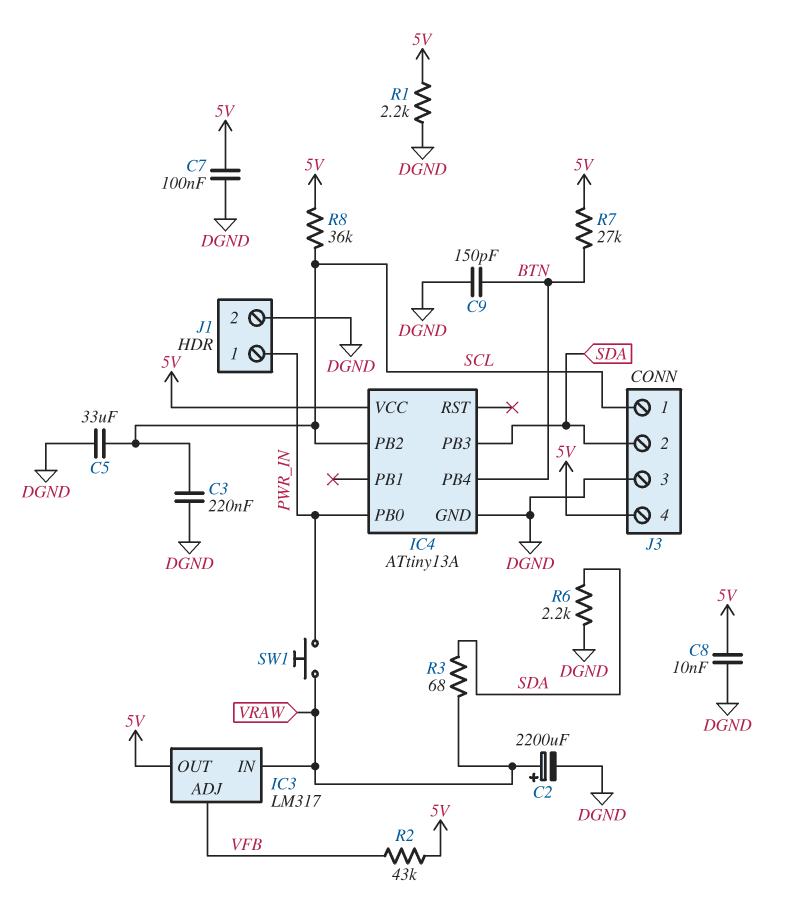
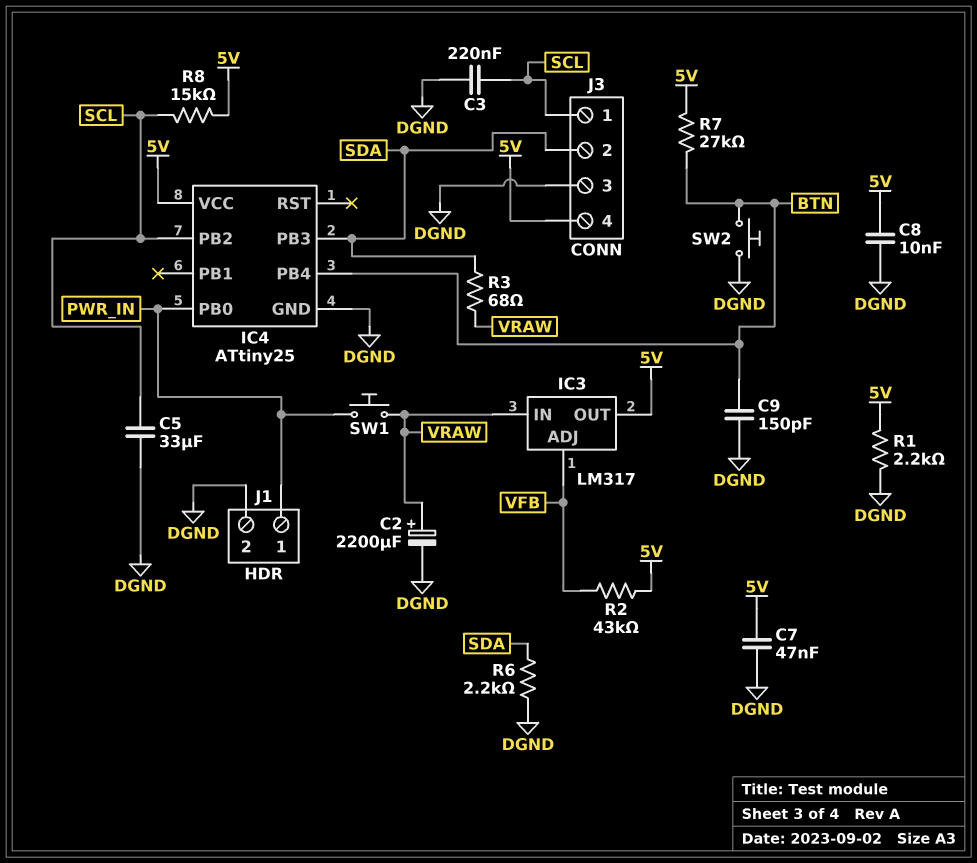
C7: 100nF (5V, DGND) -> 47nF (5V, DGND)
IC4: ATtiny13A -> ATtiny25
R8: 36k (5V, SCL) -> 15k (5V, SCL)
SW2: none -> button (BTN, DGND)

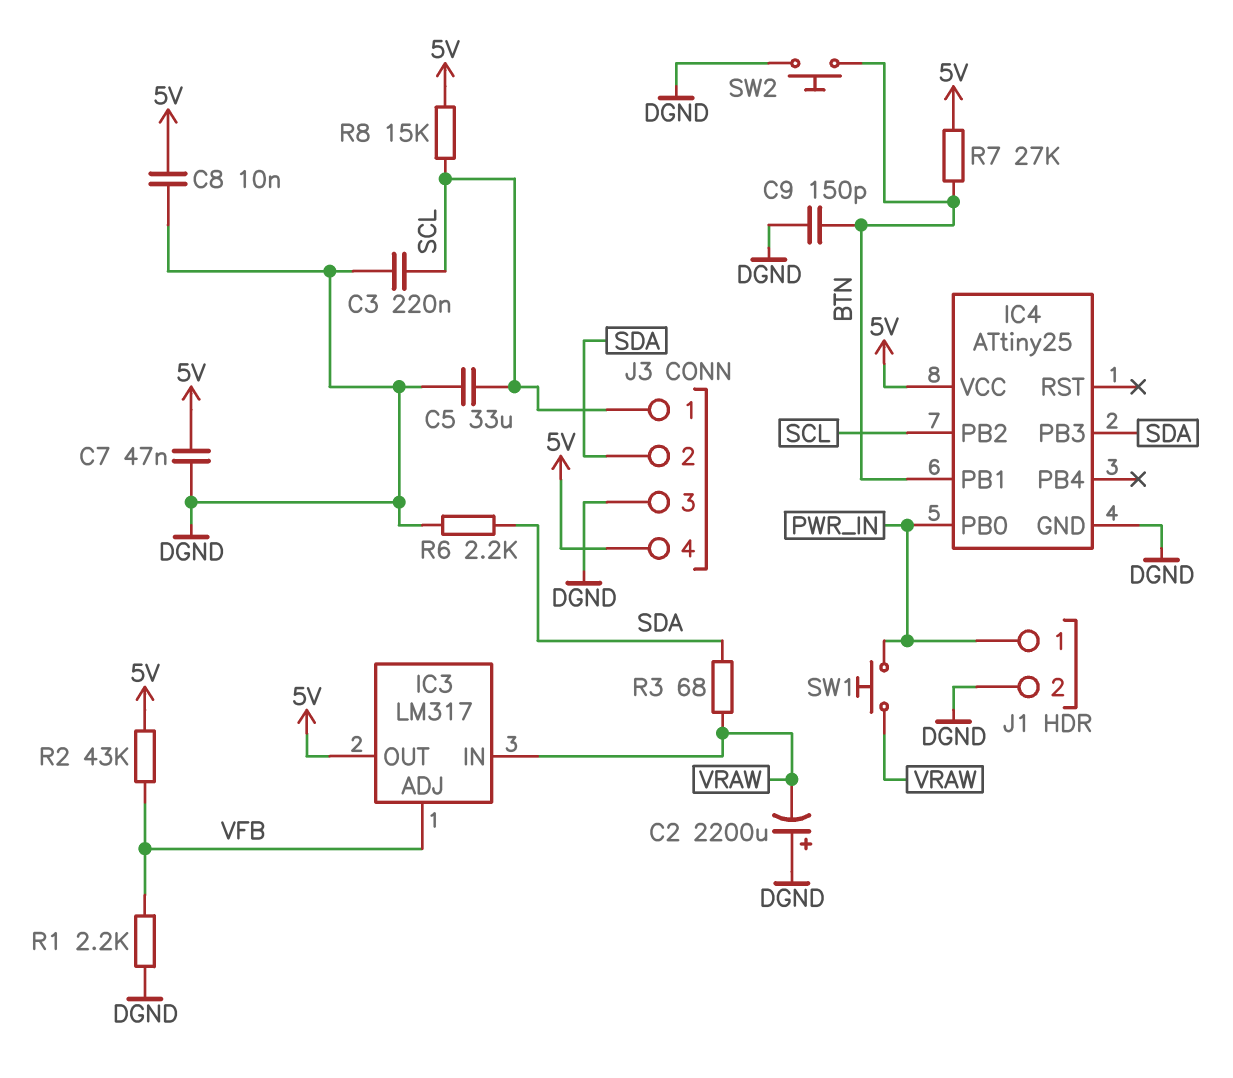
C2: 2200uF (plus VRAW, minus DGND) -> 2200uF (plus DGND, minus VRAW)
IC4 pin PB1: none -> BTN
IC4 pin PB4: BTN -> none
R1: 2.2k (5V, DGND) -> 2.2k (DGND, VFB)

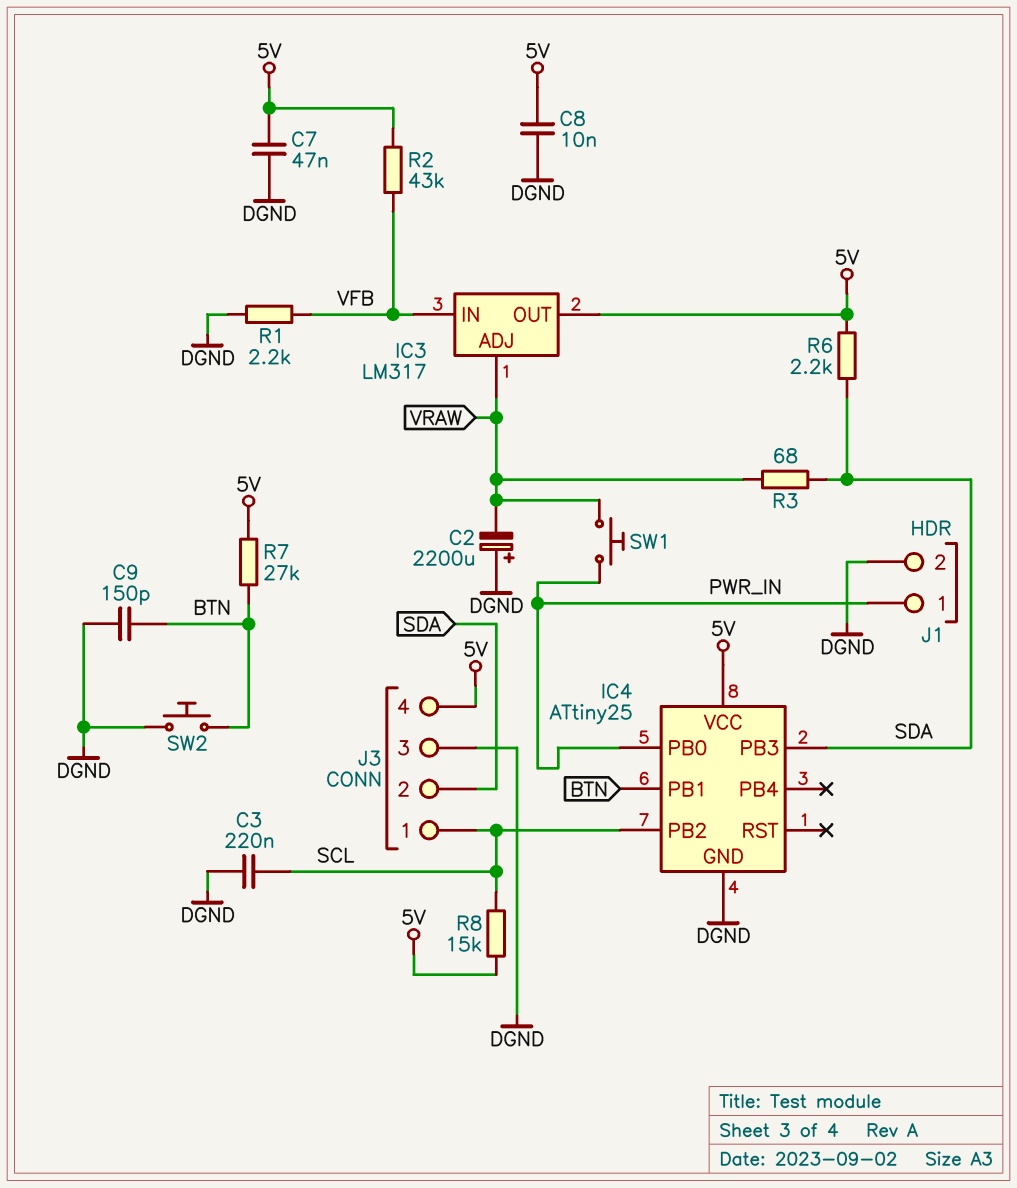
C5: 33uF (DGND, SCL) -> none
IC3 pin ADJ: VFB -> VRAW
IC3 pin IN: VRAW -> VFB
R6: 2.2k (DGND, SDA) -> 2.2k (5V, SDA)

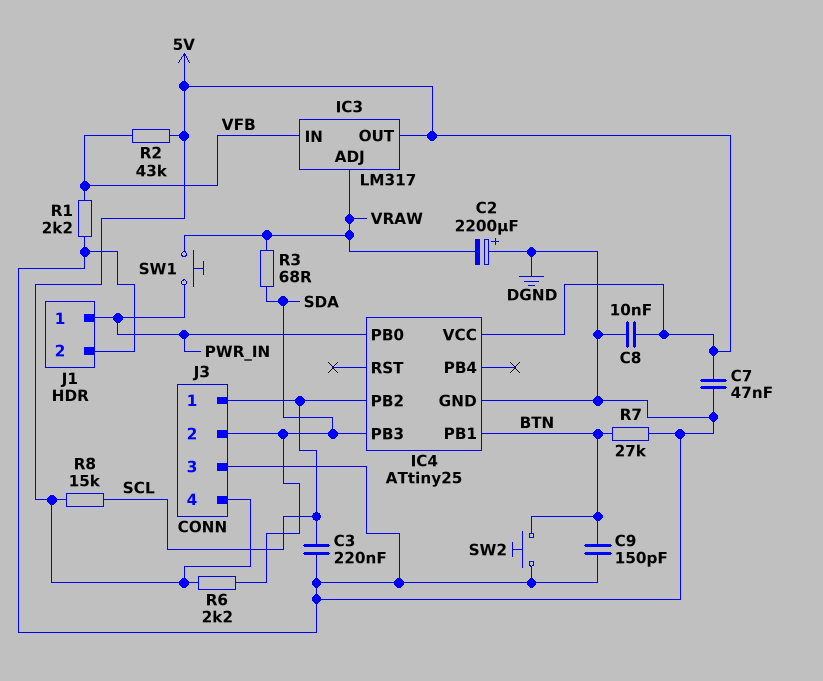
R7: 27k (5V, BTN) -> 27k (BTN, DGND)

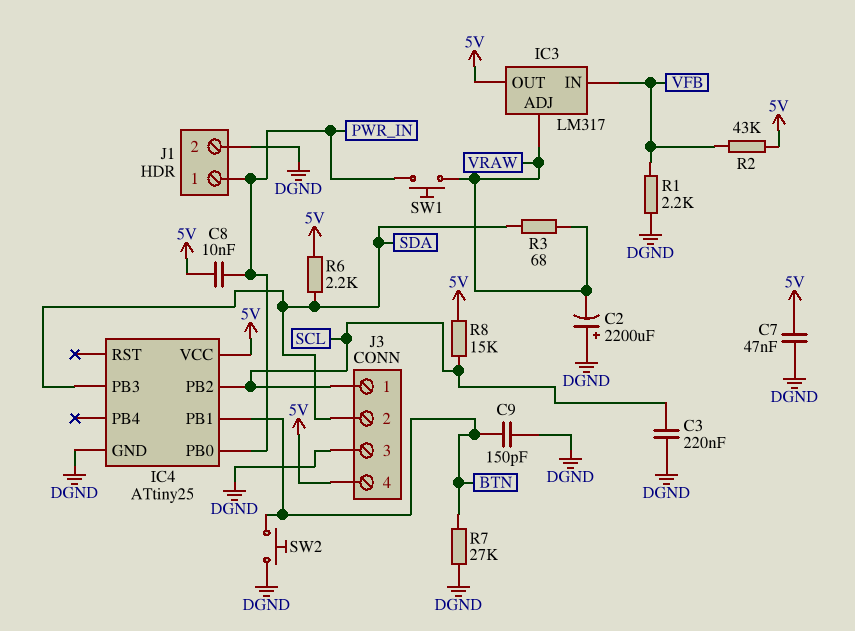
C8: 10nF (5V, DGND) -> 10nF (5V, PWR_IN)

